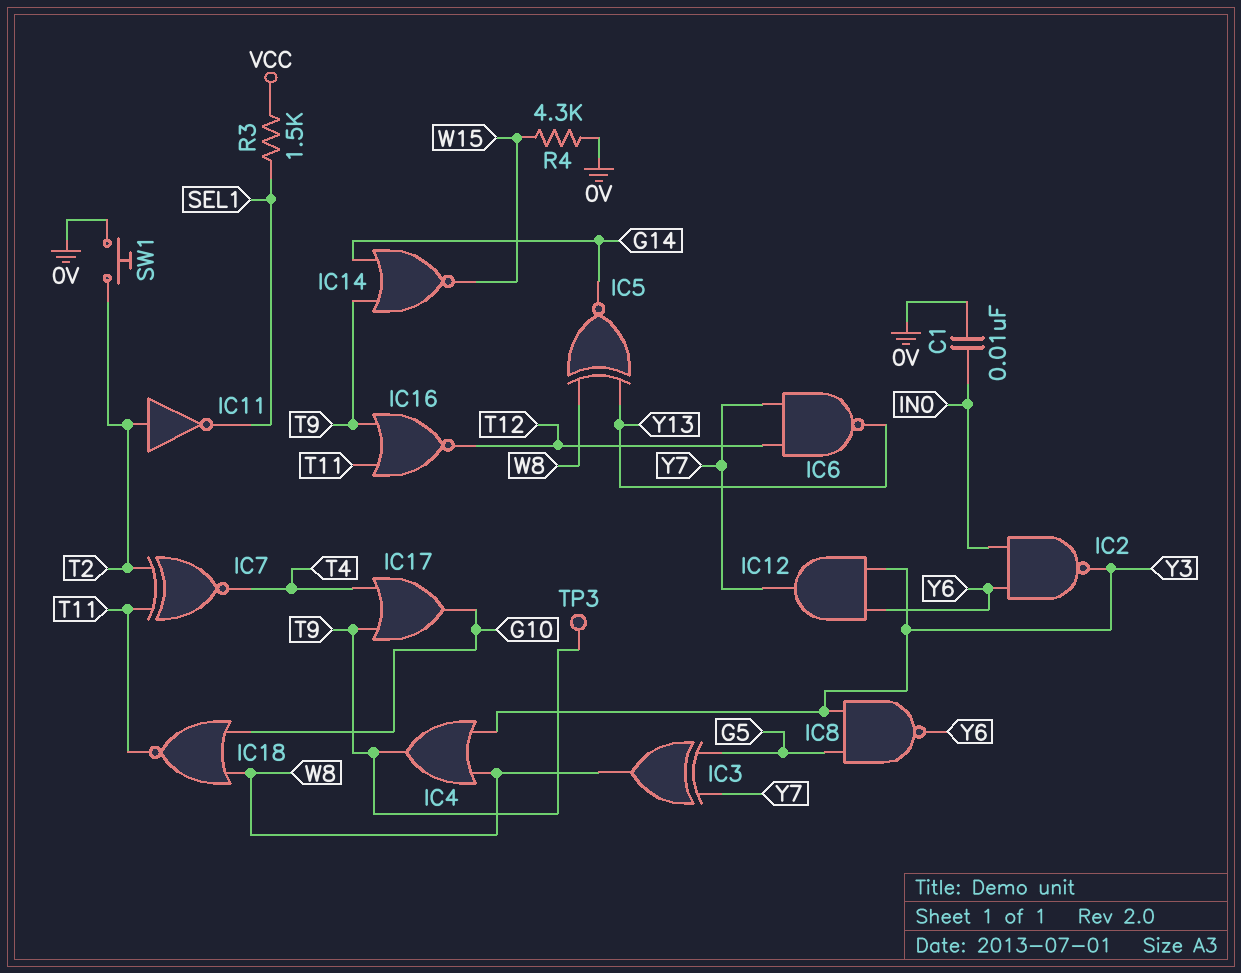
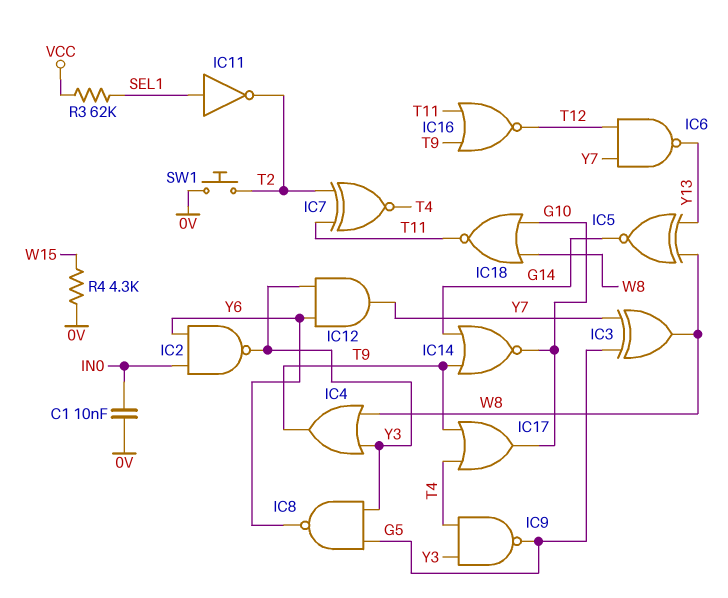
IC9: none -> NAND (in T4, in Y3, out G5)
IC11: NOT (in T2, out SEL1) -> NOT (in SEL1, out T2)
IC14: NOR (in G14, in T9, out W15) -> NOR (in G14, in T9, out G10)
R3: 1.5k (SEL1, VCC) -> 62k (SEL1, VCC)
TP3: test point (T9) -> none

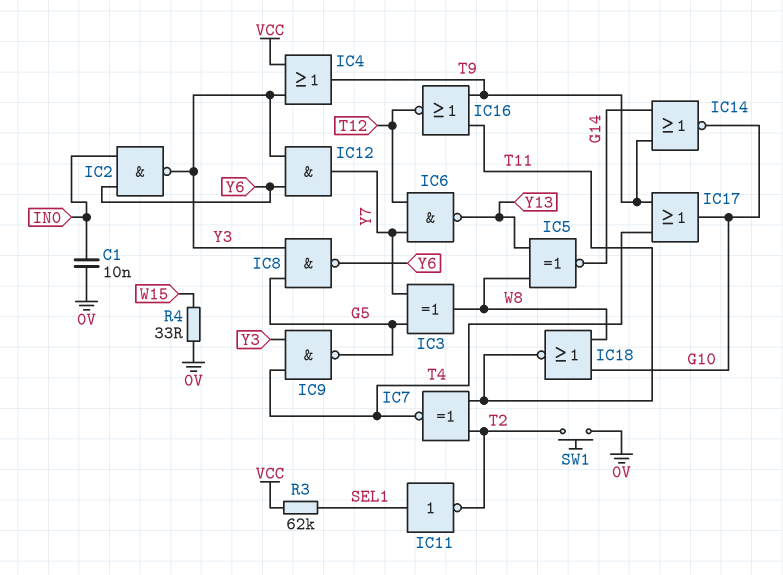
IC4: OR (in W8, in Y3, out T9) -> OR (in VCC, in Y3, out T9)
R4: 4.3k (0V, W15) -> 33 (0V, W15)

